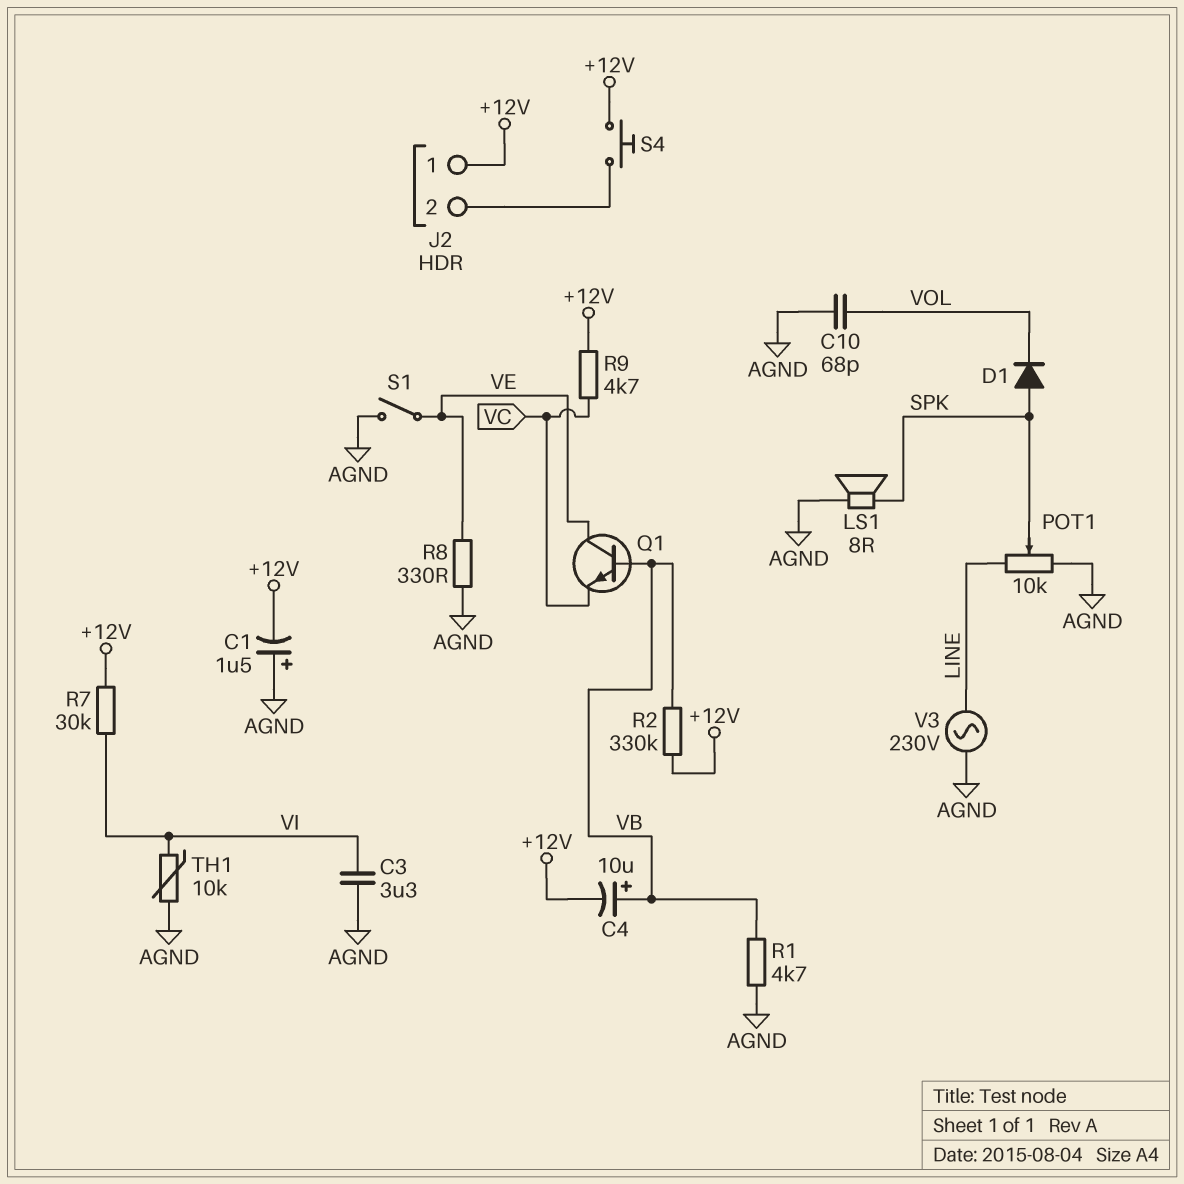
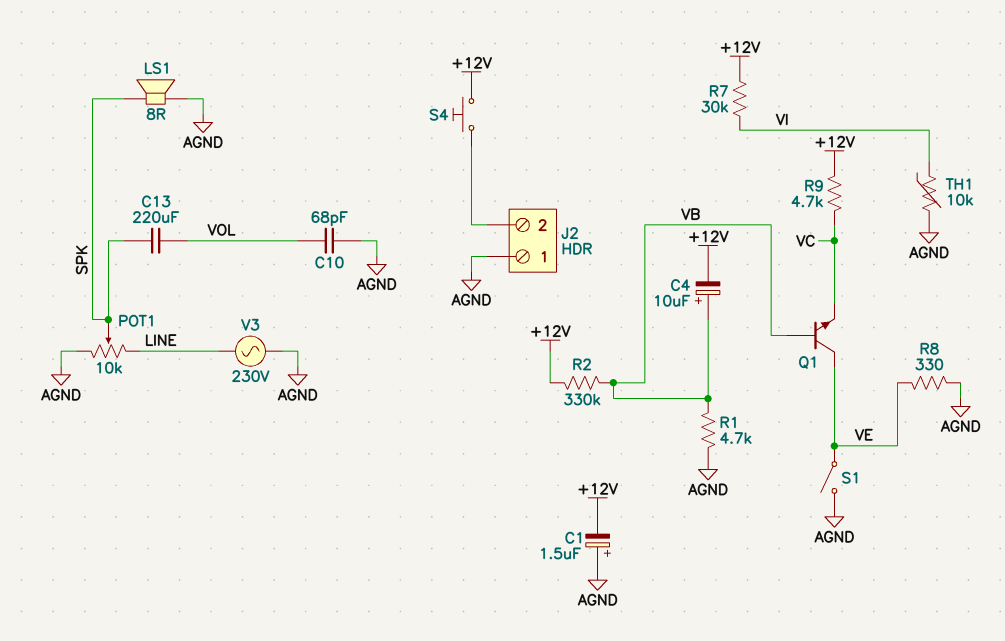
C3: 3.3uF (AGND, VI) -> none
C13: none -> 220uF (SPK, VOL)
D1: diode (A SPK, K VOL) -> none
J2 pin 1: +12V -> AGND

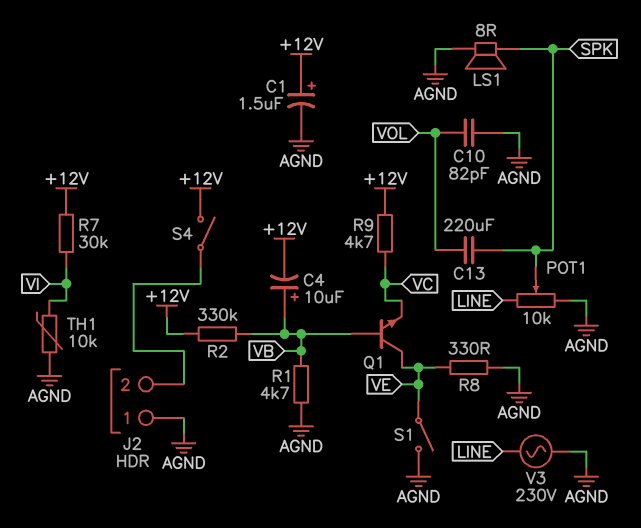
C1: 1.5uF (plus AGND, minus +12V) -> 1.5uF (plus +12V, minus AGND)
C10: 68pF (AGND, VOL) -> 82pF (AGND, VOL)
S4: button (+12V, J2/2) -> switch (+12V, J2/2)

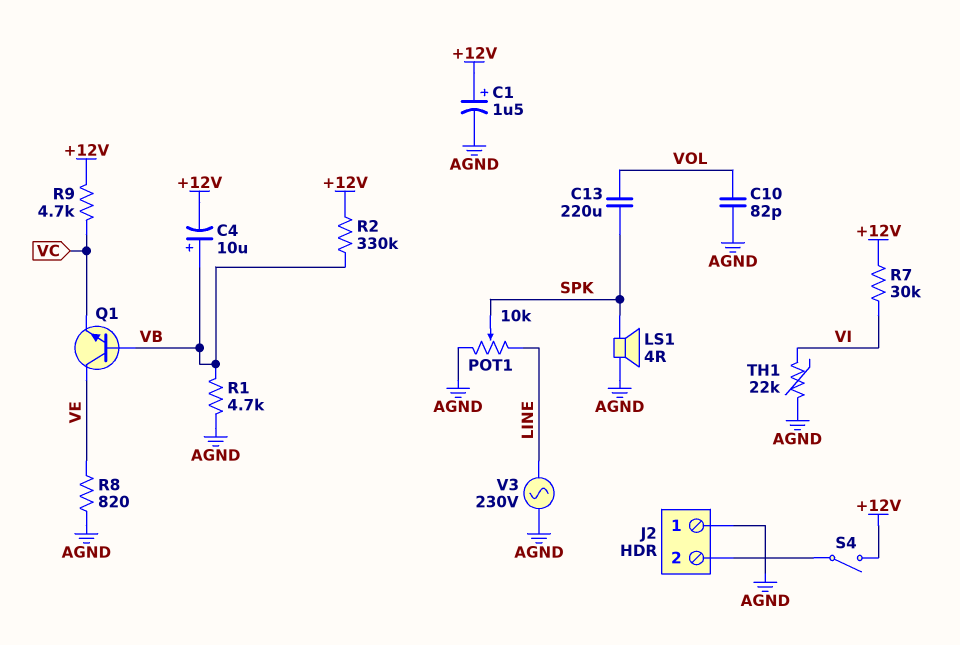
LS1: speaker 8R (AGND, SPK) -> speaker 4R (AGND, SPK)
R8: 330 (AGND, VE) -> 820 (AGND, VE)
S1: switch (AGND, VE) -> none
TH1: 10k (AGND, VI) -> 22k (AGND, VI)

